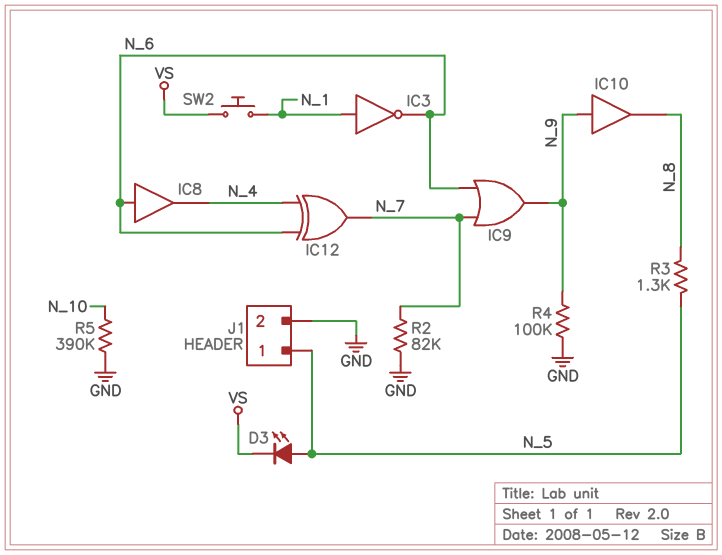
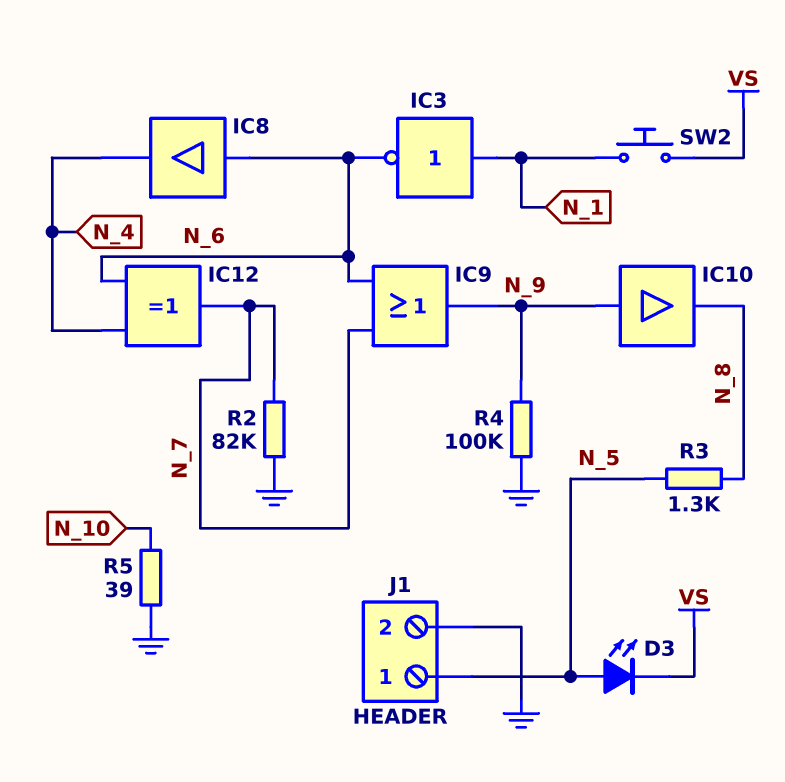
R5: 390k (GND, N_10) -> 39 (GND, N_10)

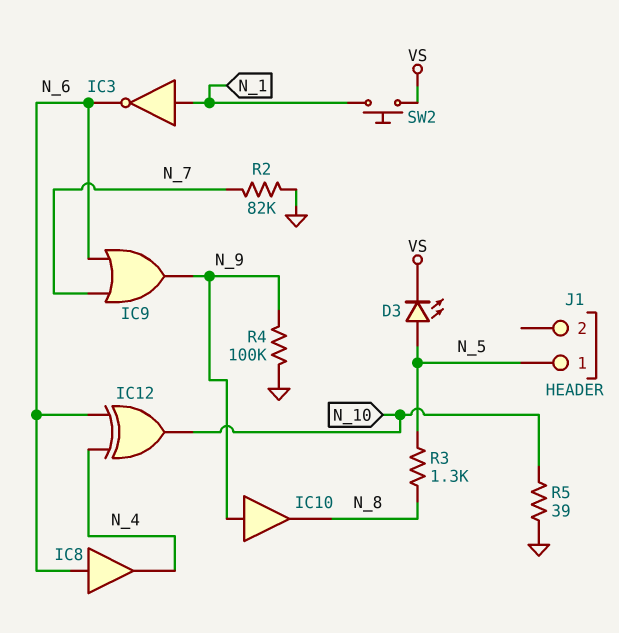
IC12: XOR (in N_4, in N_6, out N_7) -> XOR (in N_4, in N_6, out N_10)
J1 pin 2: GND -> none

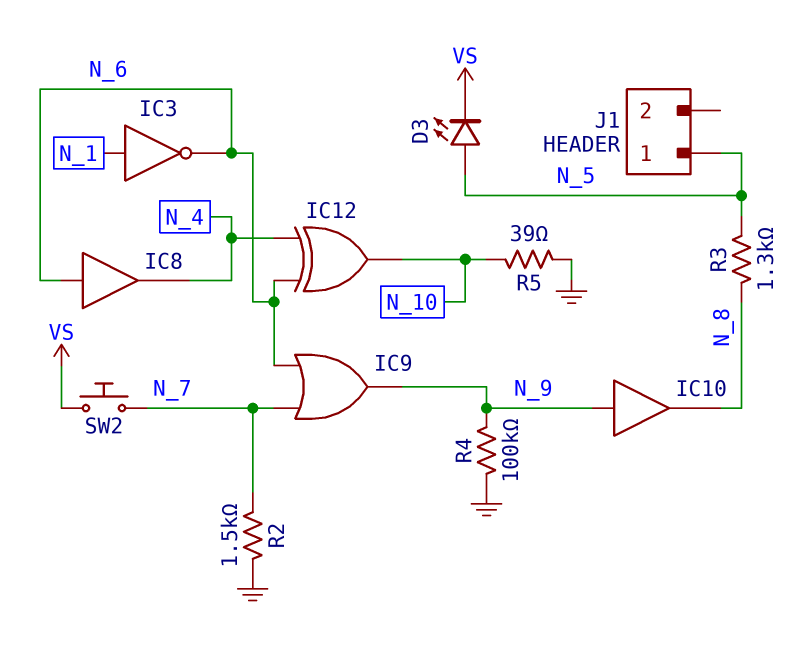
R2: 82k (GND, N_7) -> 1.5k (GND, N_7)
SW2: button (N_1, VS) -> button (N_7, VS)

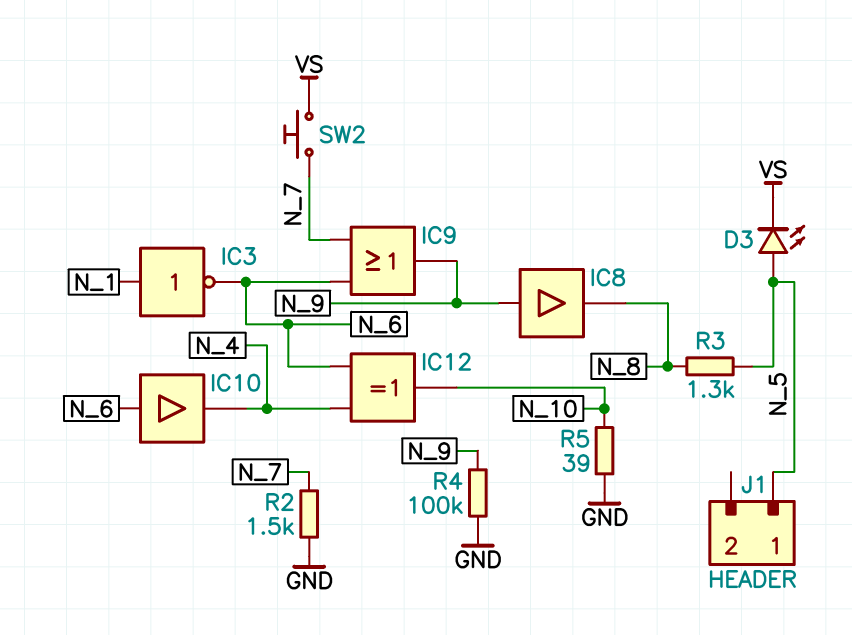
IC8: buffer (in N_6, out N_4) -> buffer (in N_9, out N_8)
IC10: buffer (in N_9, out N_8) -> buffer (in N_6, out N_4)

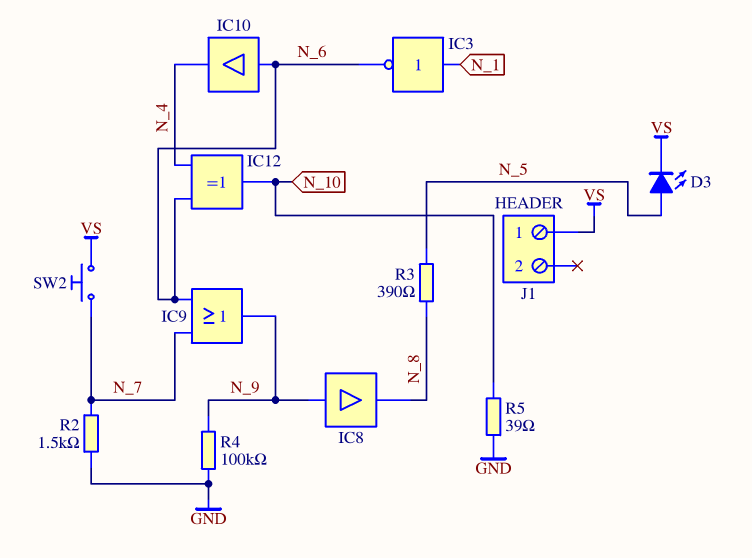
J1 pin 1: N_5 -> VS
R3: 1.3k (N_5, N_8) -> 390 (N_5, N_8)

